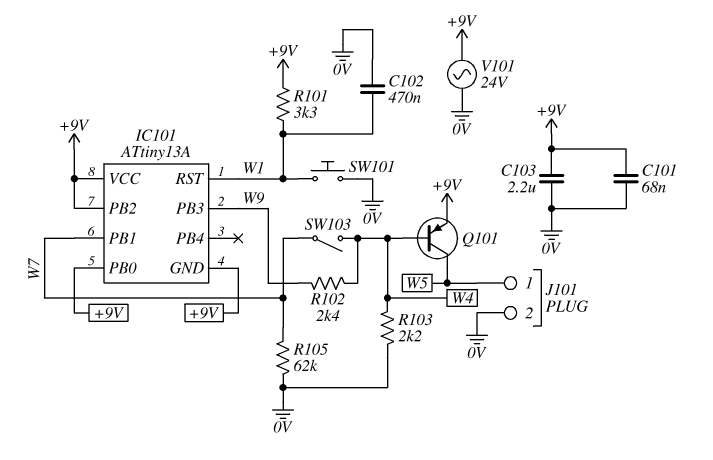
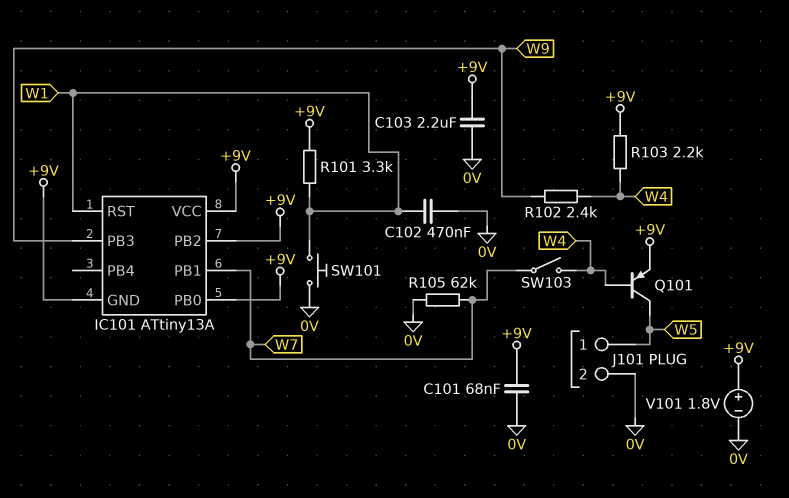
R103: 2.2k (0V, W4) -> 2.2k (+9V, W4)
V101: AC 24V (+9V, 0V) -> 1.8V (plus +9V, minus 0V)

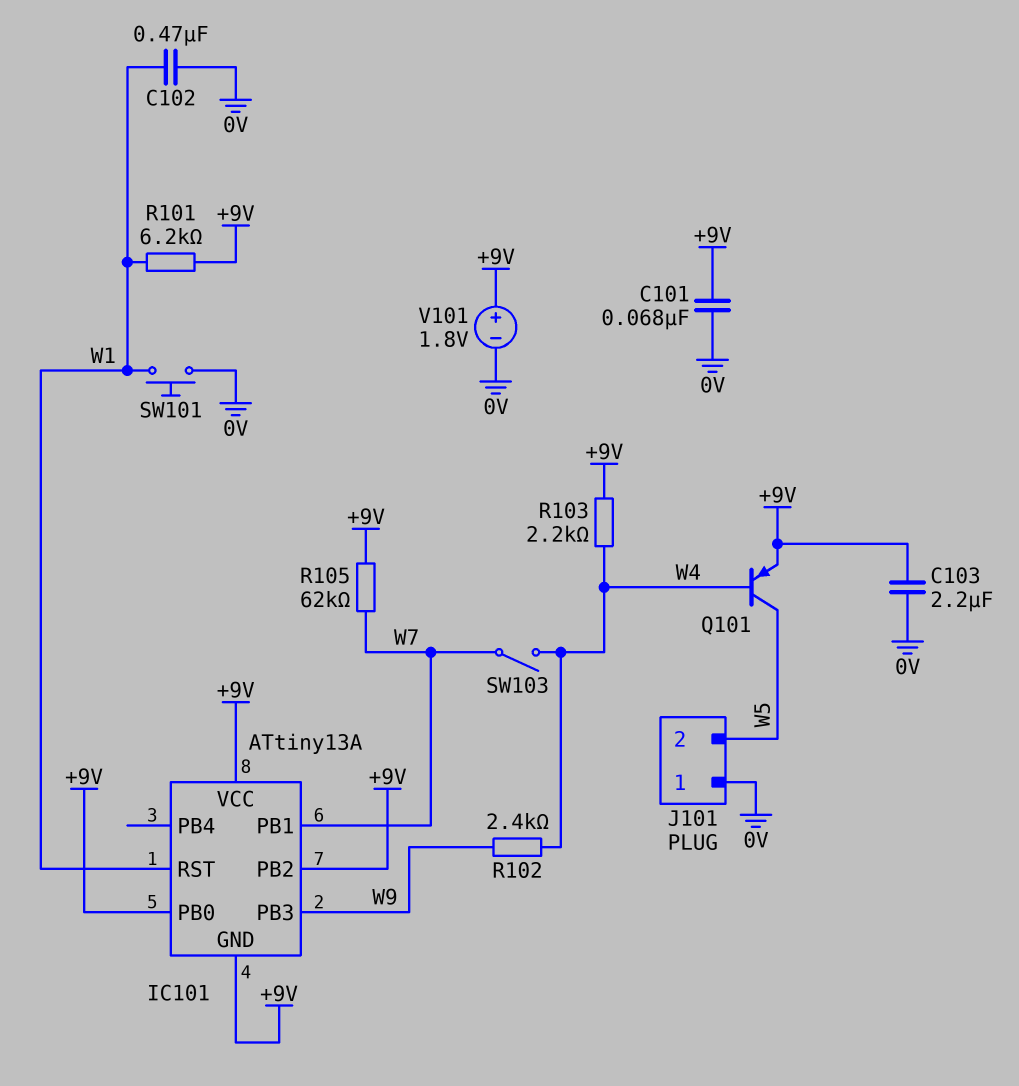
J101 pin 1: W5 -> 0V
J101 pin 2: 0V -> W5
R101: 3.3k (+9V, W1) -> 6.2k (+9V, W1)
R105: 62k (0V, W7) -> 62k (+9V, W7)

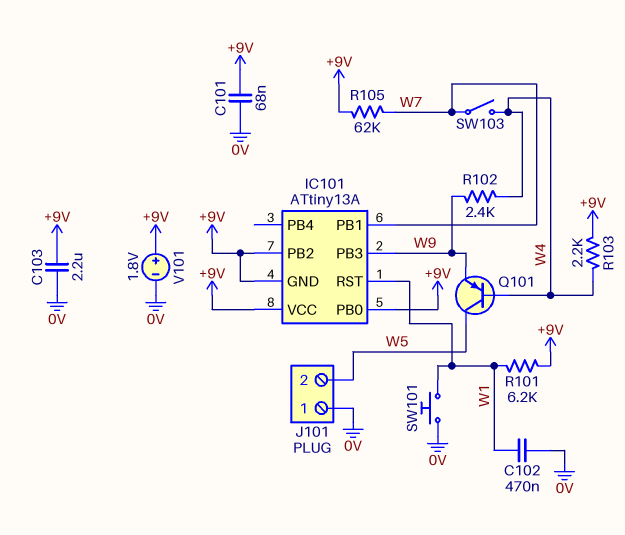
Q101: PNP (B W4, C W5, E +9V) -> PNP (B W4, C W5, E W9)

